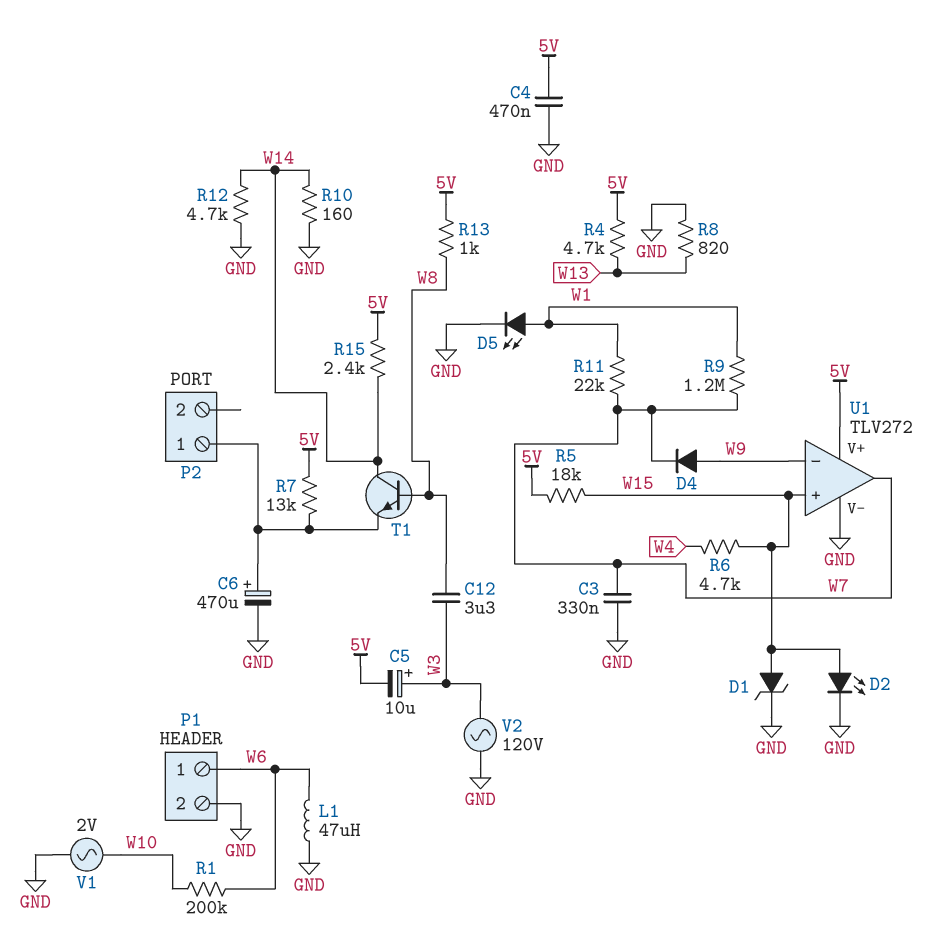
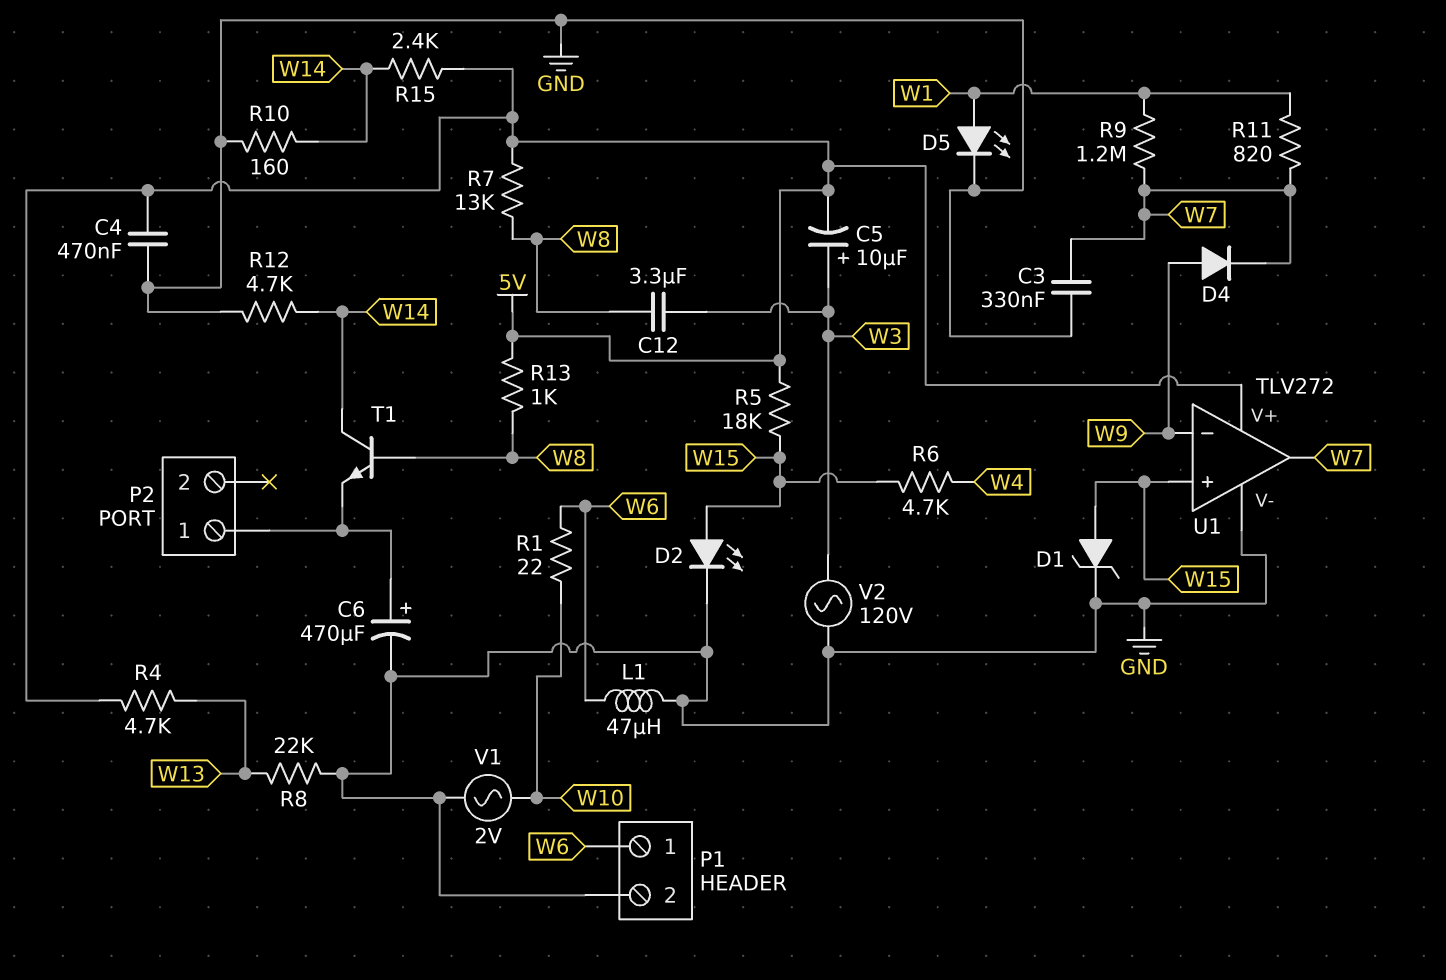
R1: 200k (W6, W10) -> 22 (W6, W10)
R7: 13k (5V, P2/1) -> 13k (5V, W8)
R8: 820 (GND, W13) -> 22k (GND, W13)
R11: 22k (W1, W7) -> 820 (W1, W7)

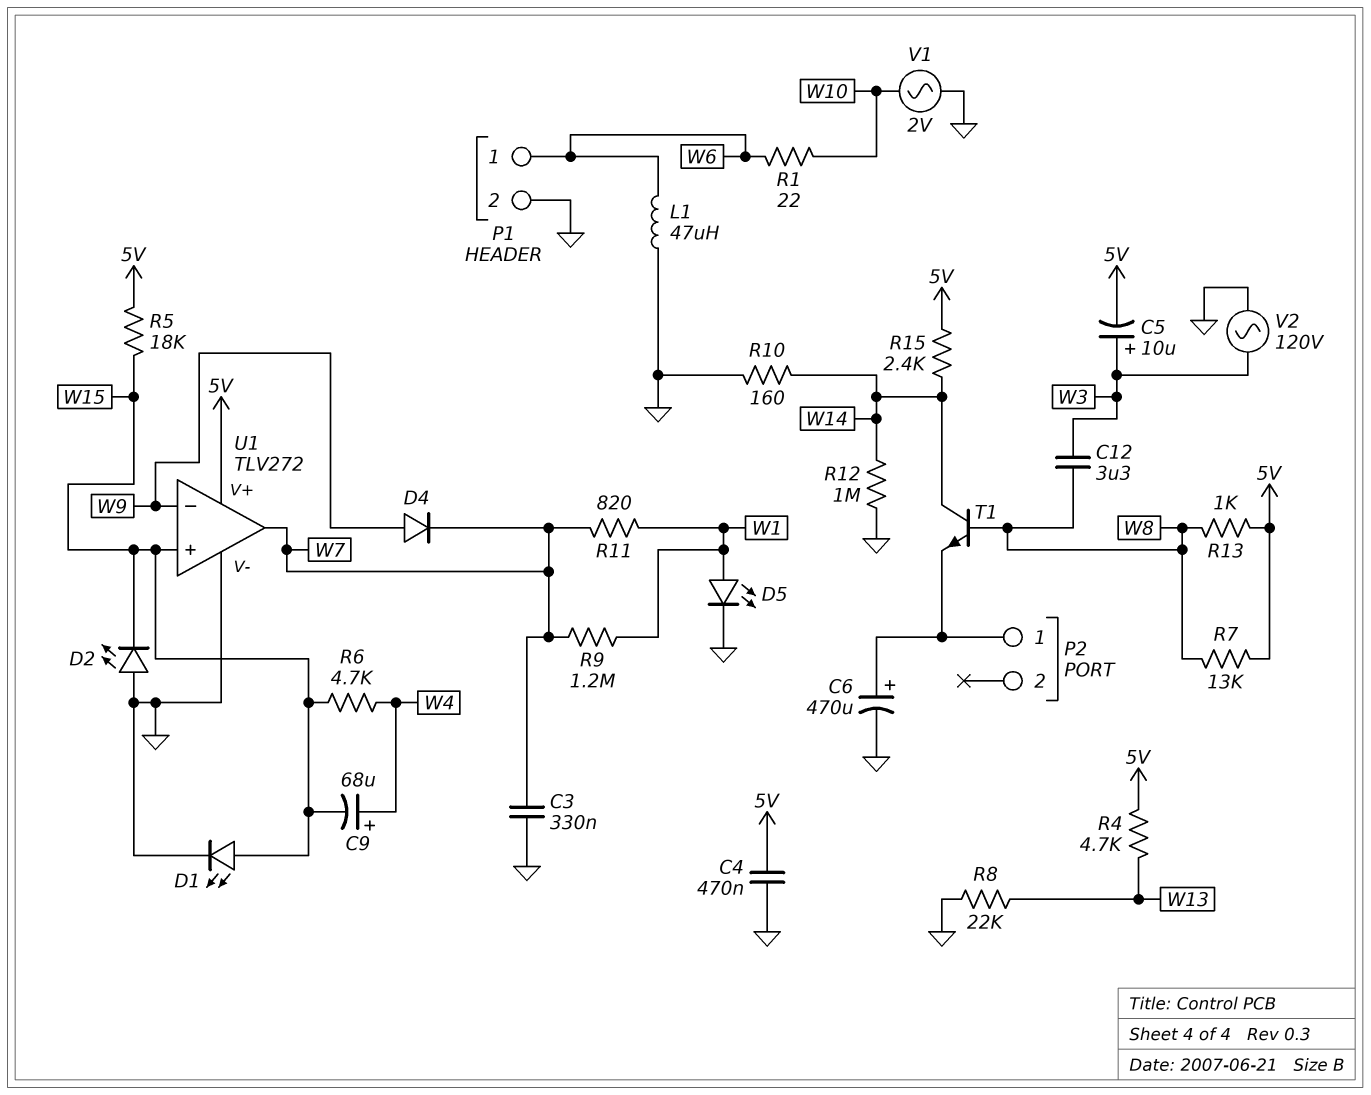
C9: none -> 68uF (plus W4, minus W15)
D1: zener (A W15, K GND) -> LED (A W15, K GND)
D2: LED (A W15, K GND) -> LED (A GND, K W15)
R12: 4.7k (GND, W14) -> 1M (GND, W14)

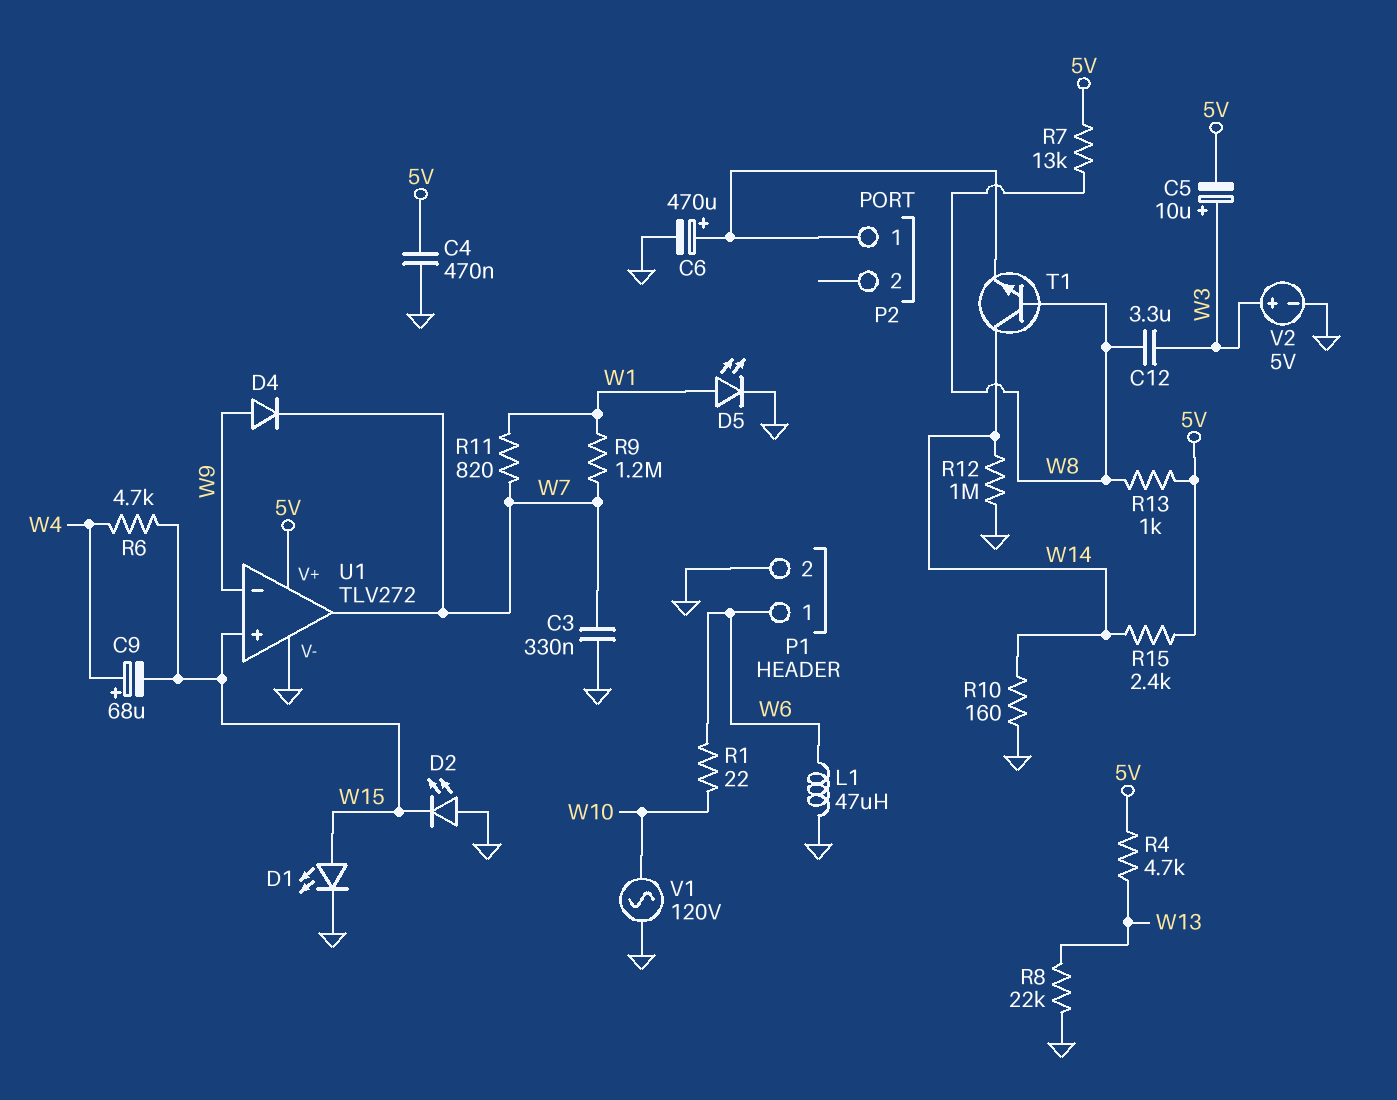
R5: 18k (5V, W15) -> none
V1: AC 2V (GND, W10) -> AC 120V (GND, W10)
V2: AC 120V (GND, W3) -> 5V (plus W3, minus GND)

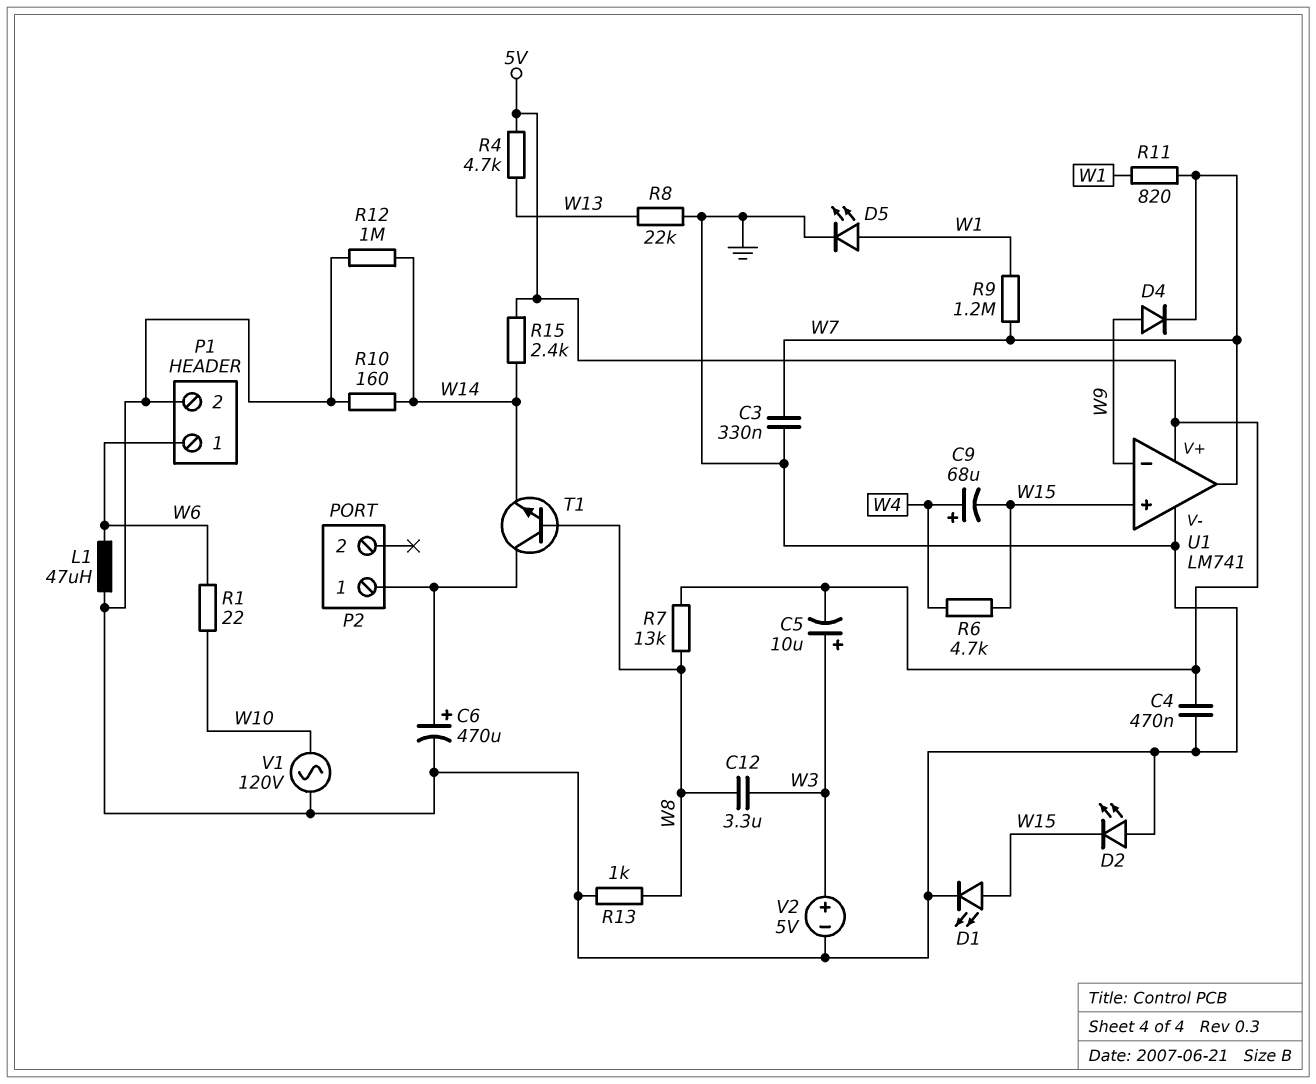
R13: 1k (5V, W8) -> 1k (GND, W8)
T1: NPN (B W8, C W14, E P2/1) -> NPN (B W8, C P2/1, E W14)
U1: TLV272 -> LM741

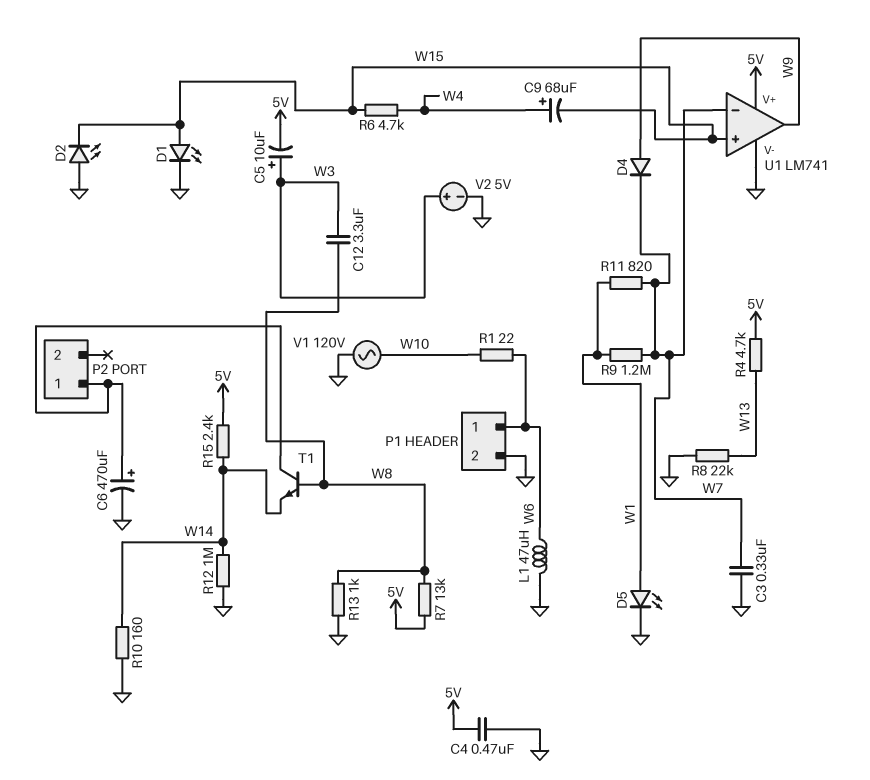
U1 pin in-: W9 -> W7
U1 pin out: W7 -> W9

